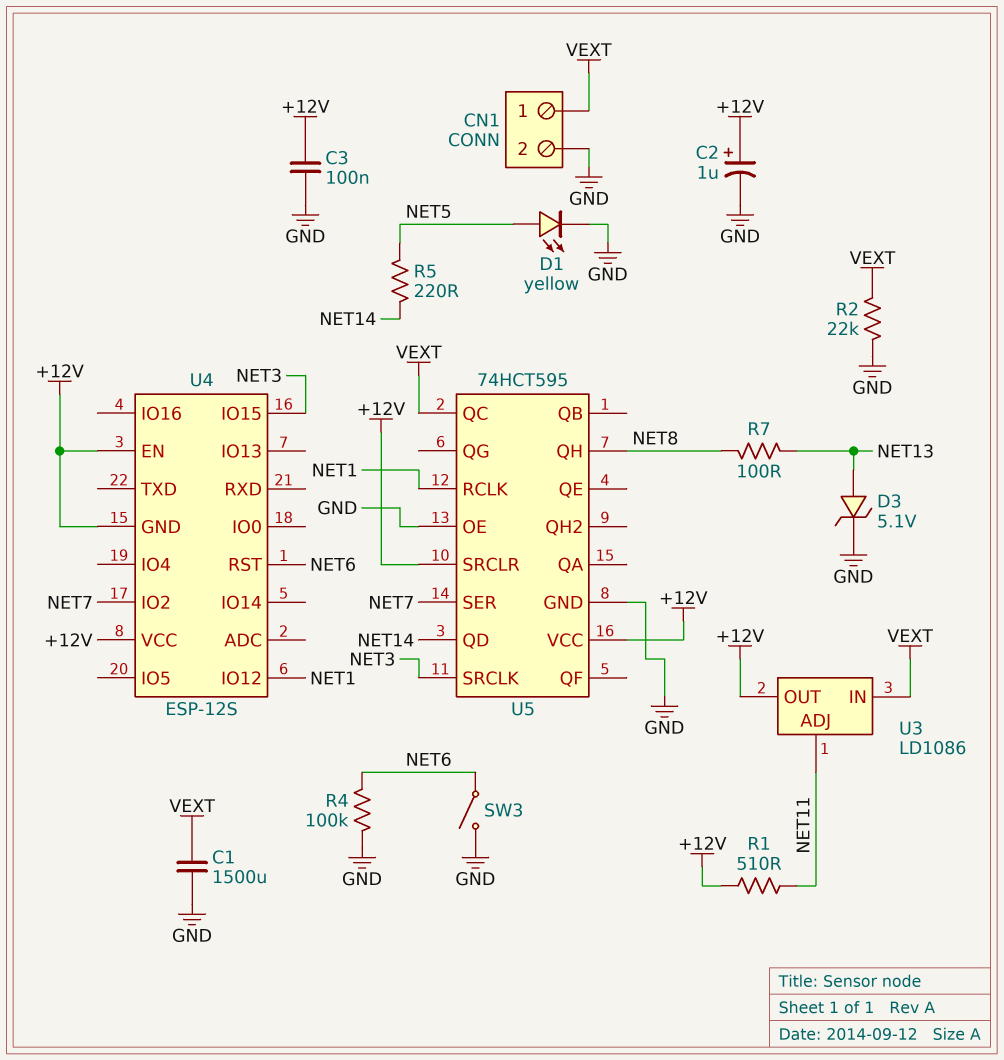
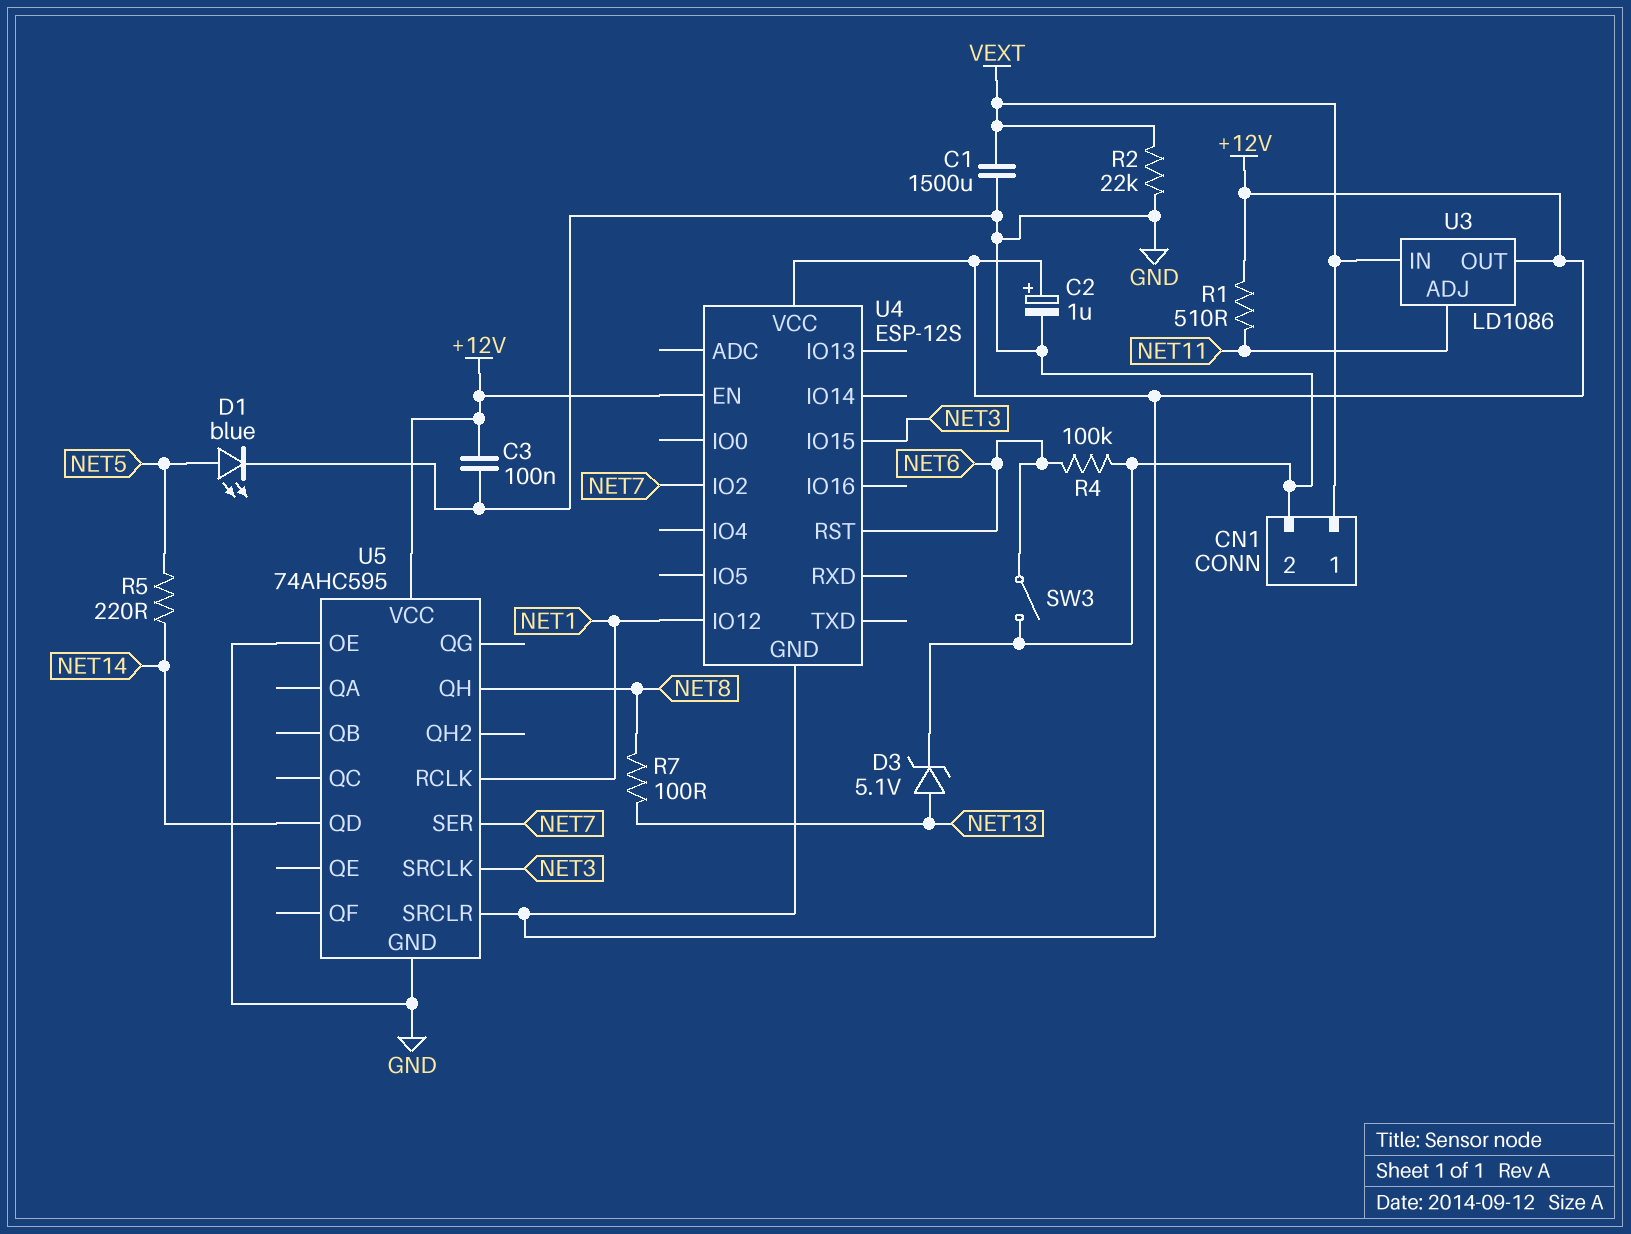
D1: LED yellow (A NET5, K GND) -> LED blue (A NET5, K GND)
U5: 74HCT595 -> 74AHC595
U5 pin QC: VEXT -> none

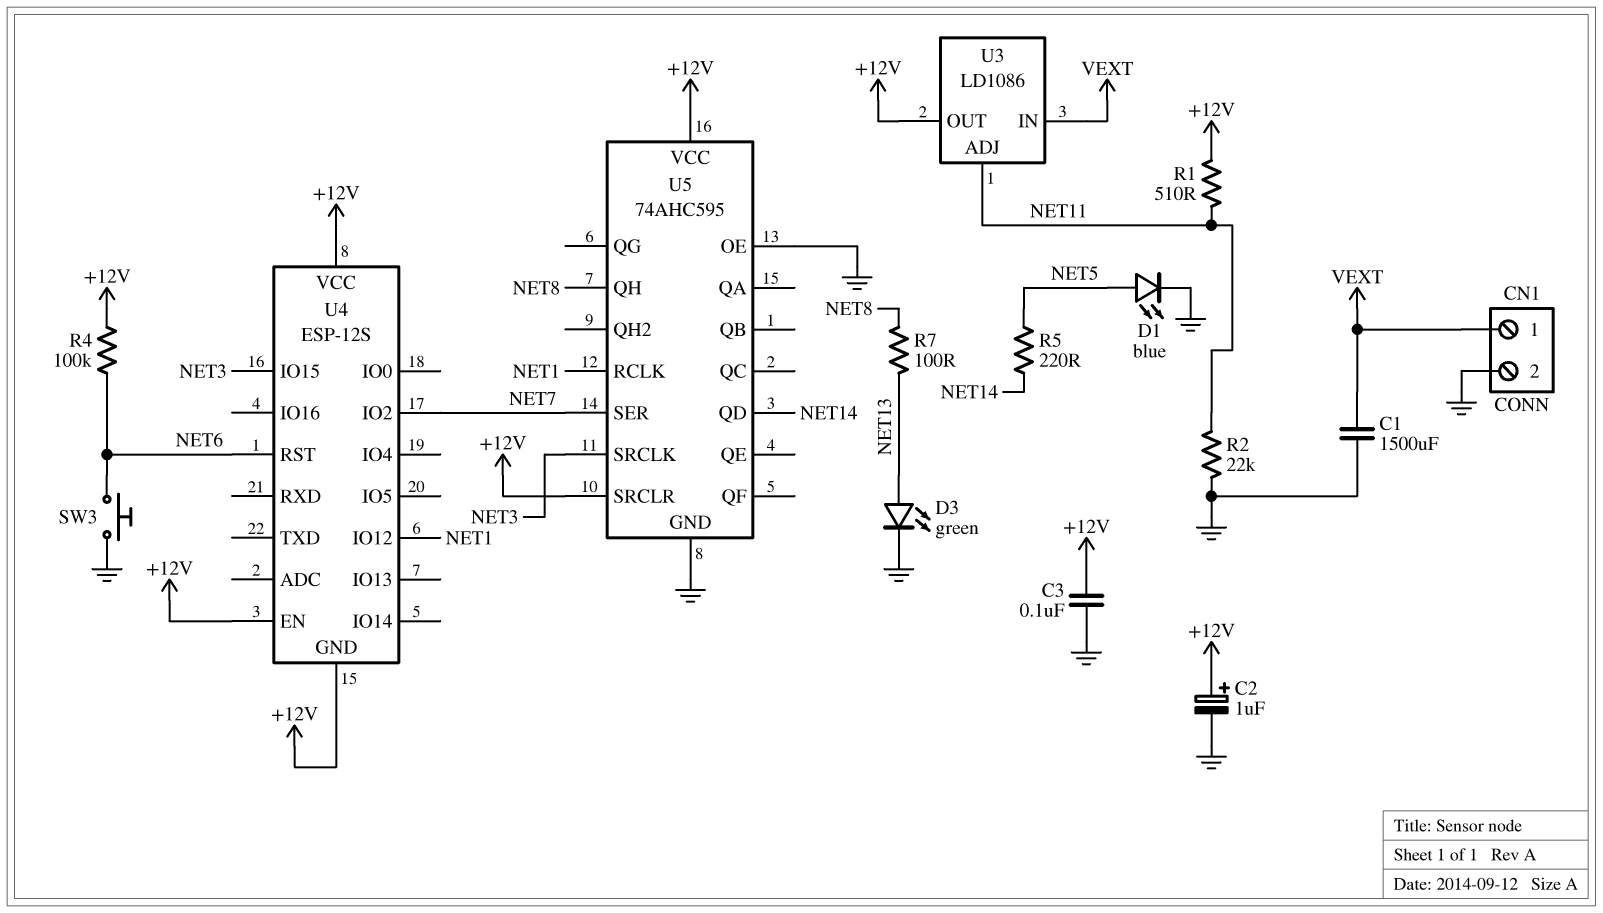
D3: zener 5.1V (A NET13, K GND) -> LED green (A NET13, K GND)
R2: 22k (GND, VEXT) -> 22k (GND, NET11)
R4: 100k (GND, NET6) -> 100k (+12V, NET6)
SW3: switch (GND, NET6) -> button (GND, NET6)

